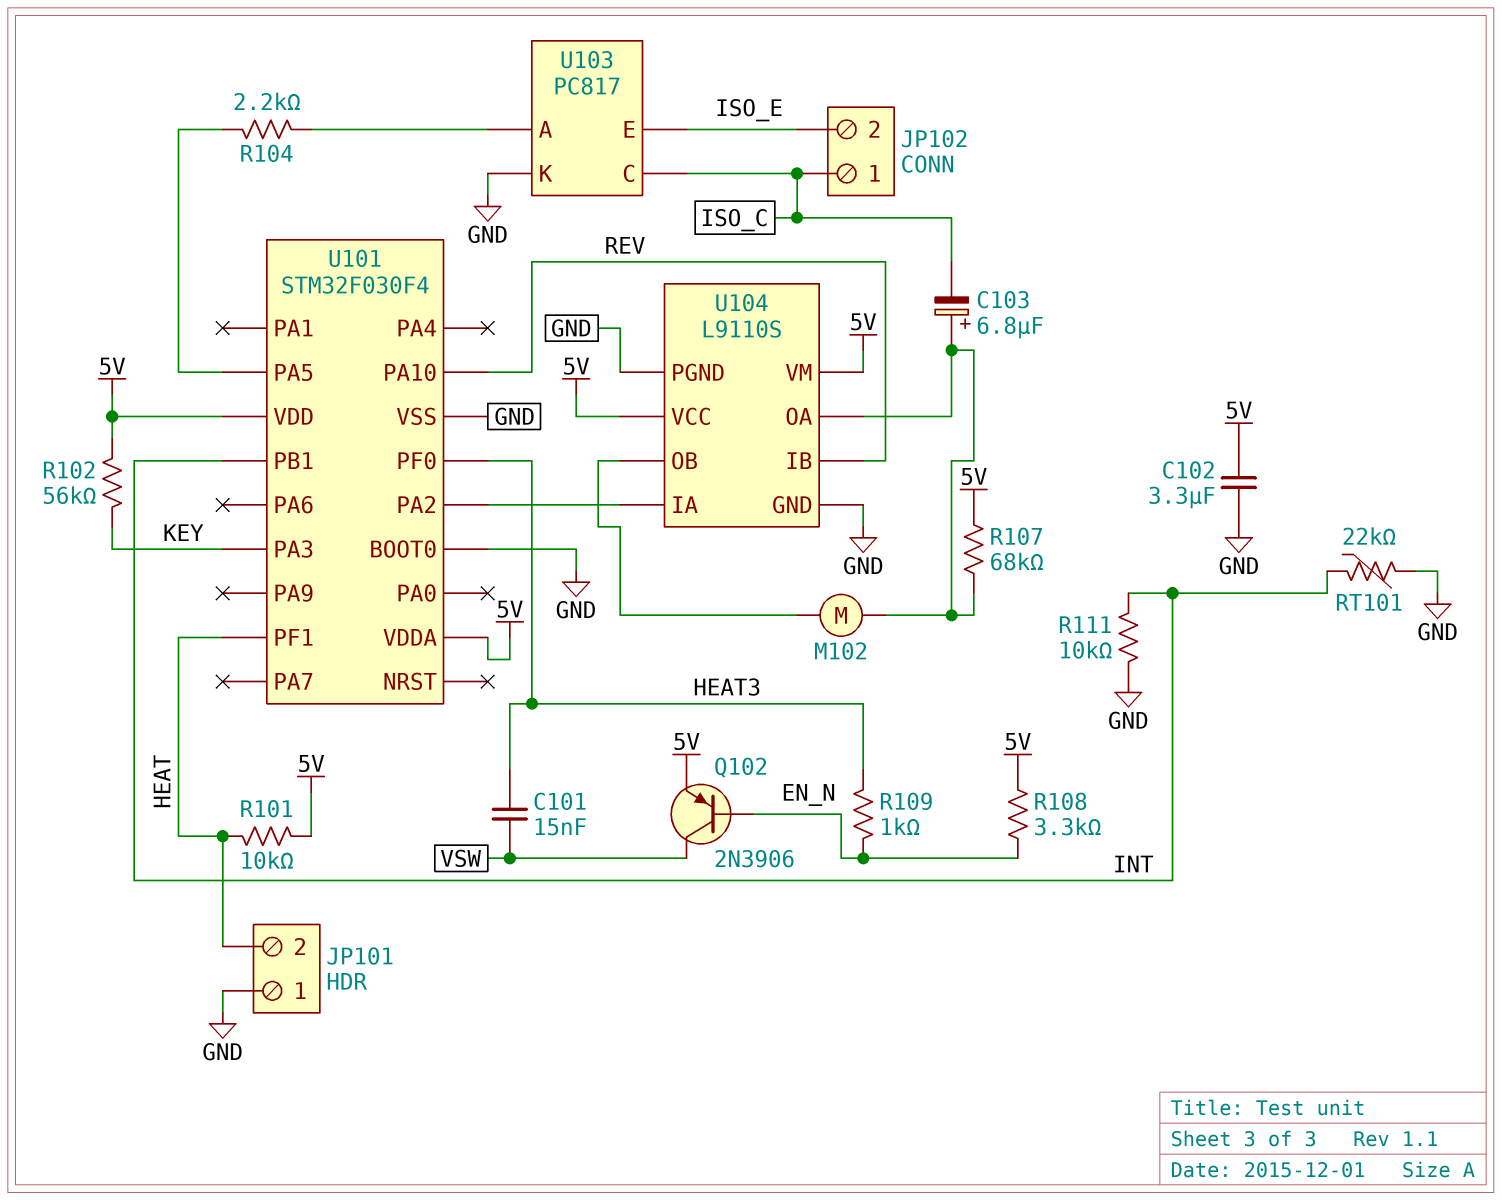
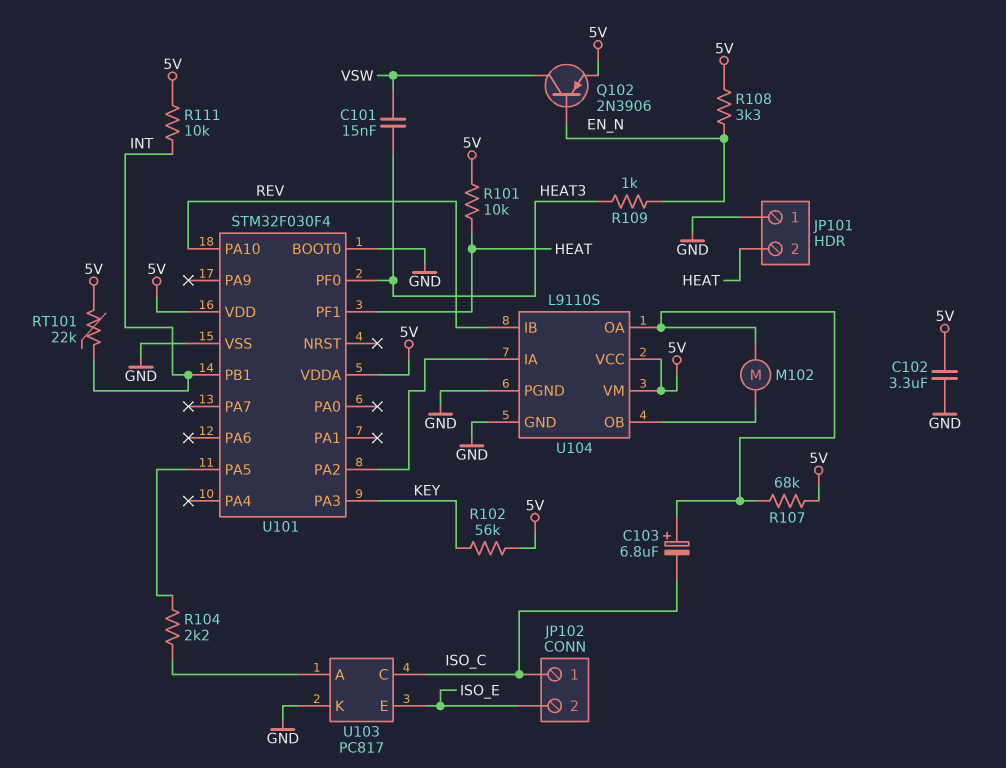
R111: 10k (GND, INT) -> 10k (5V, INT)
RT101: 22k (GND, INT) -> 22k (5V, INT)

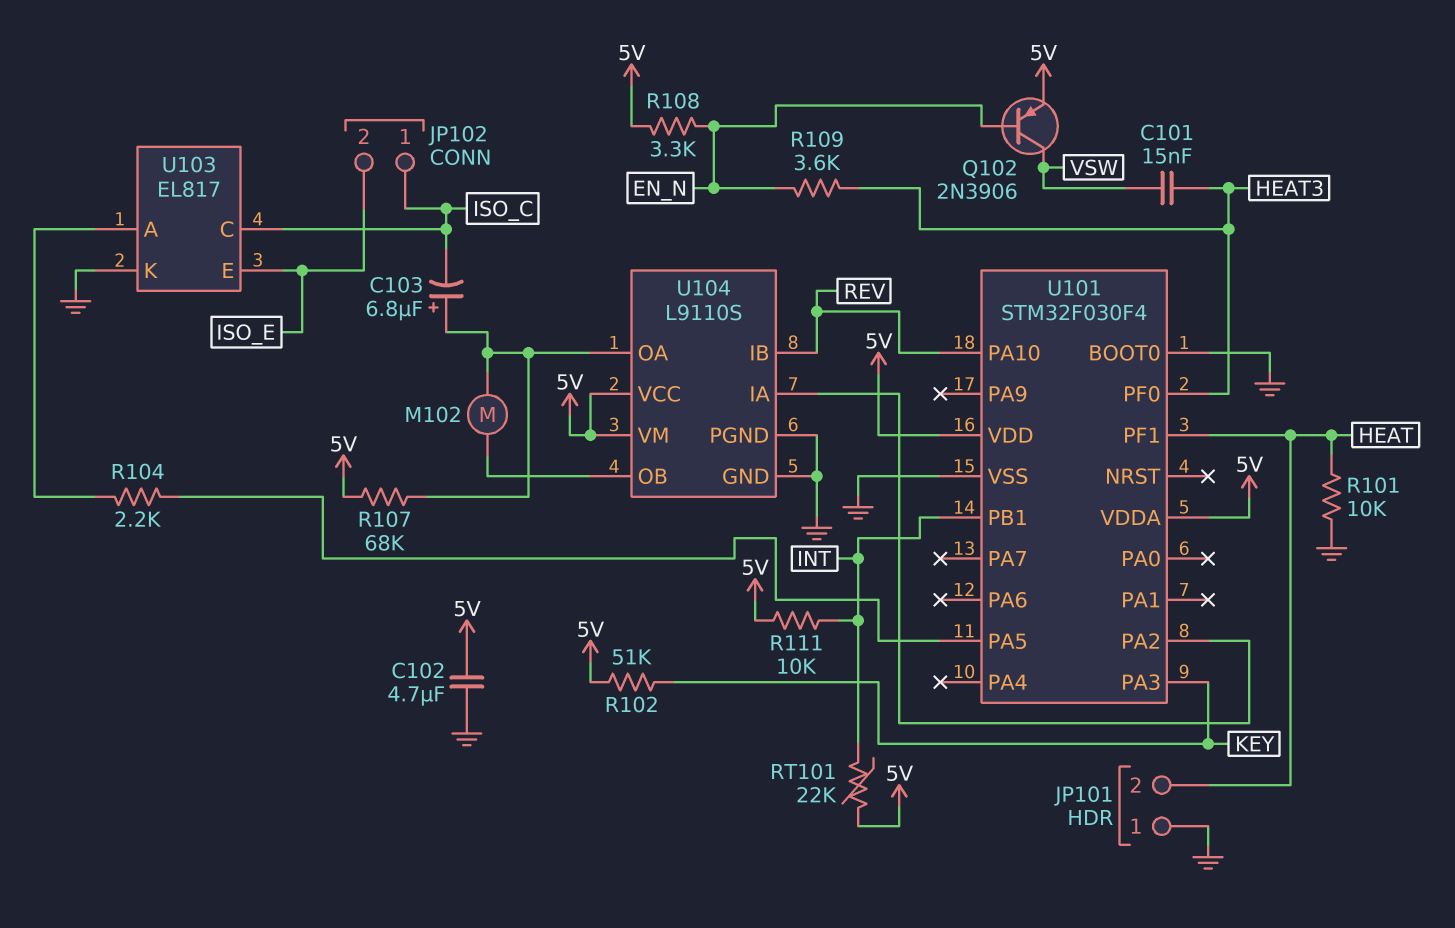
C102: 3.3uF (5V, GND) -> 4.7uF (5V, GND)
R101: 10k (5V, HEAT) -> 10k (GND, HEAT)
R102: 56k (5V, KEY) -> 51k (5V, KEY)
R109: 1k (EN_N, HEAT3) -> 3.6k (EN_N, HEAT3)
U103: PC817 -> EL817

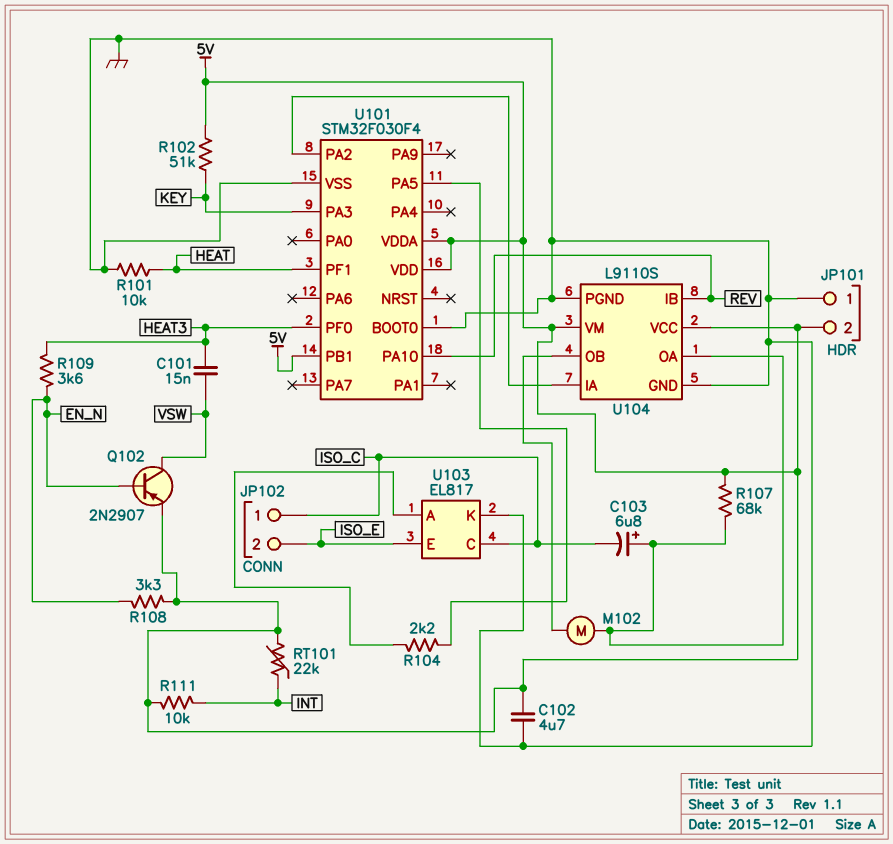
JP101 pin 2: HEAT -> 5V
Q102: PNP 2N3906 (B EN_N, C VSW, E 5V) -> PNP 2N2907 (B EN_N, C VSW, E 5V)
U101 pin PB1: INT -> 5V

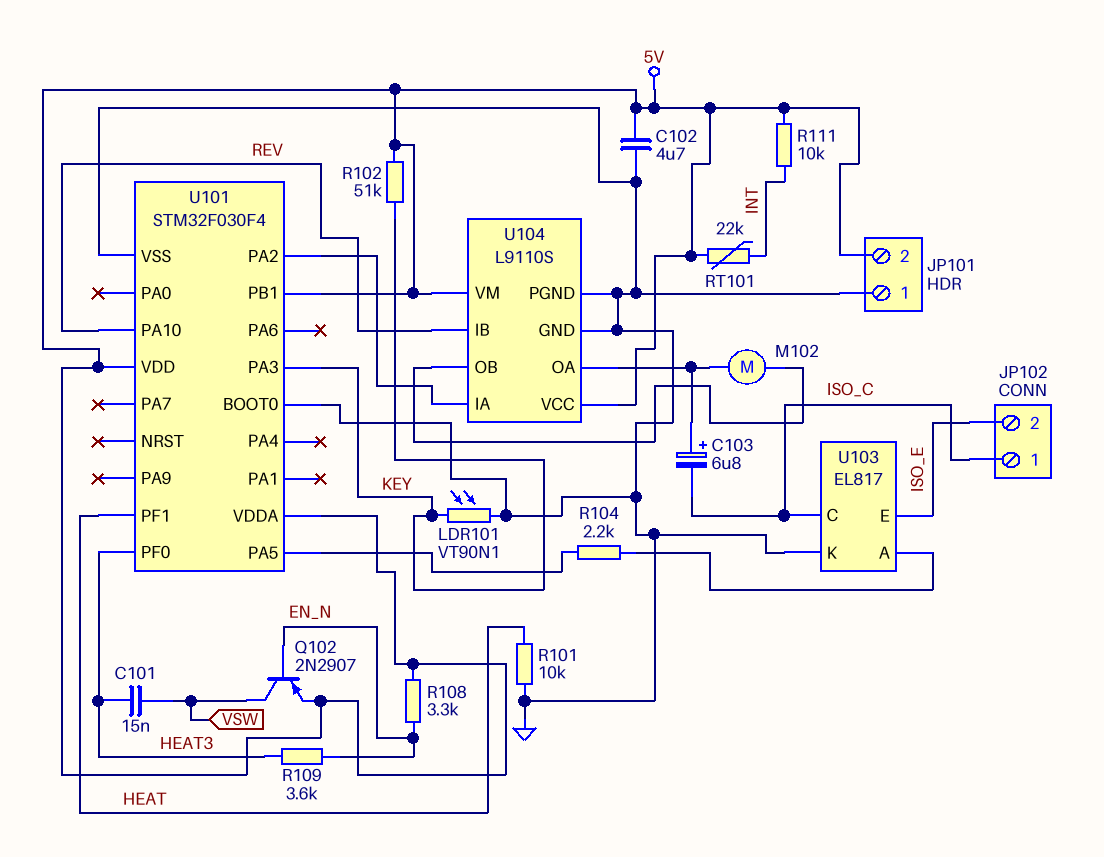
LDR101: none -> VT90N1 (GND, KEY)
R107: 68k (5V, U104/OA) -> none

